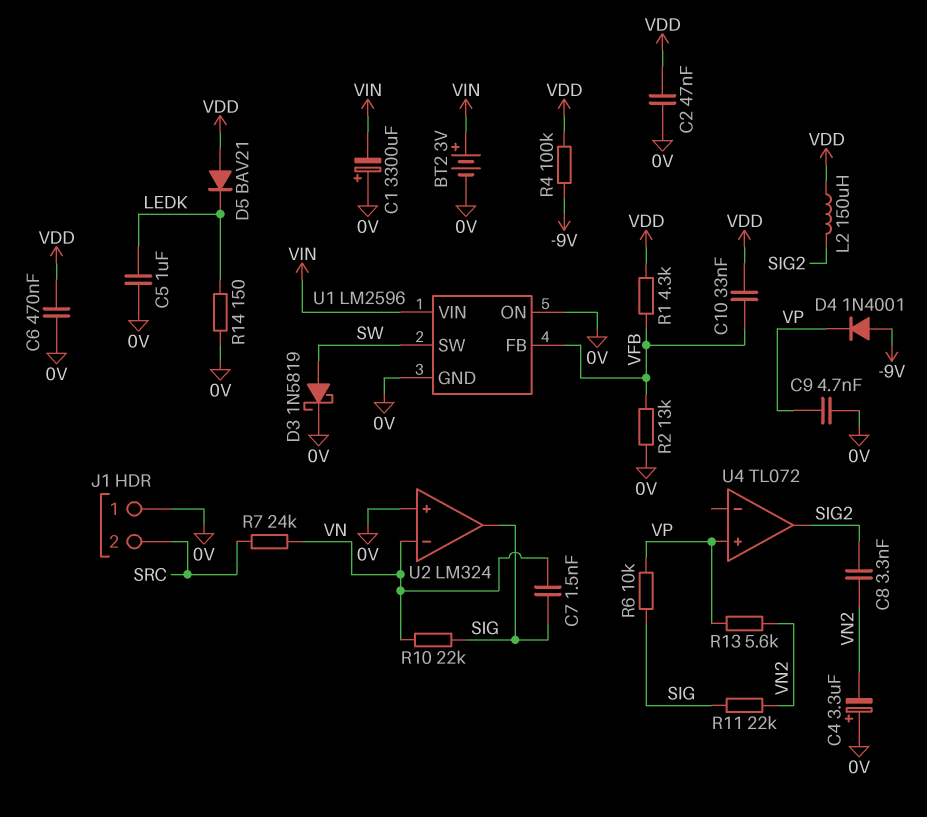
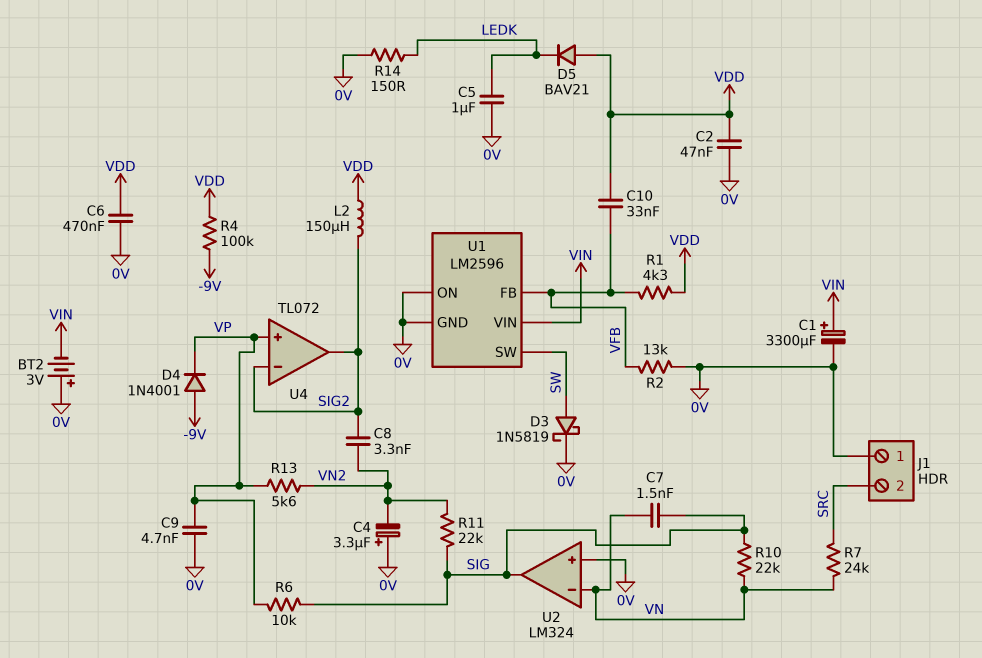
BT2: 3V (plus VIN, minus 0V) -> 3V (plus 0V, minus VIN)
C1: 3300uF (plus 0V, minus VIN) -> 3300uF (plus VIN, minus 0V)
U4 pin in-: none -> SIG2

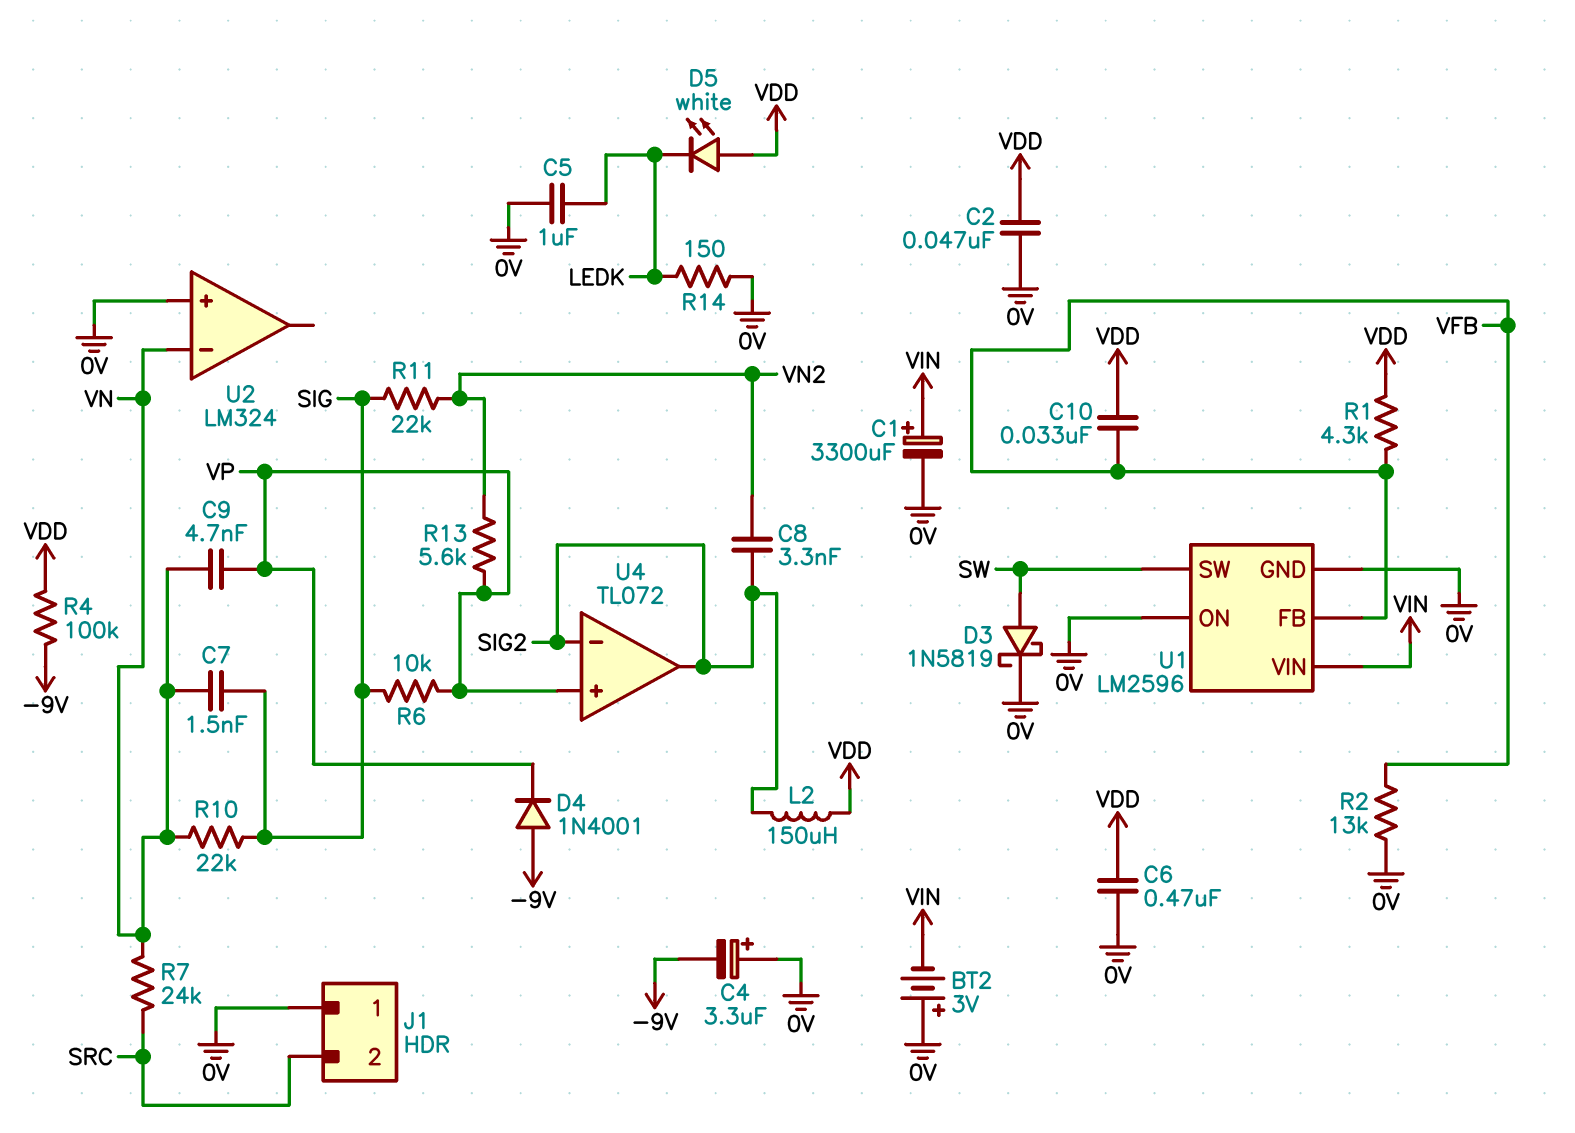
C4: 3.3uF (plus 0V, minus VN2) -> 3.3uF (plus 0V, minus -9V)
C9: 4.7nF (0V, VP) -> 4.7nF (VN, VP)
D5: diode BAV21 (A VDD, K LEDK) -> LED white (A VDD, K LEDK)
U2 pin out: SIG -> none

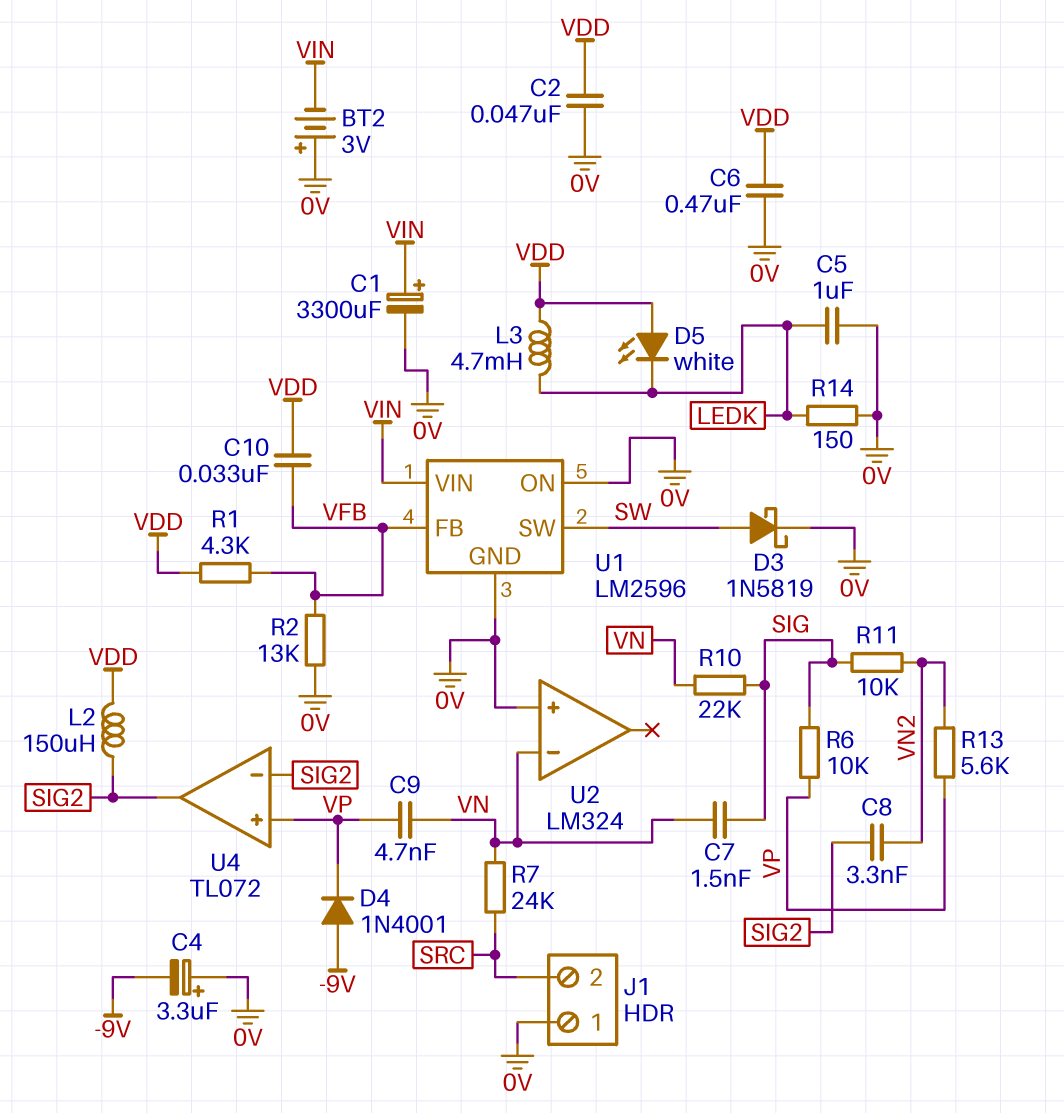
L3: none -> 4.7mH (LEDK, VDD)
R4: 100k (-9V, VDD) -> none
R11: 22k (SIG, VN2) -> 10k (SIG, VN2)

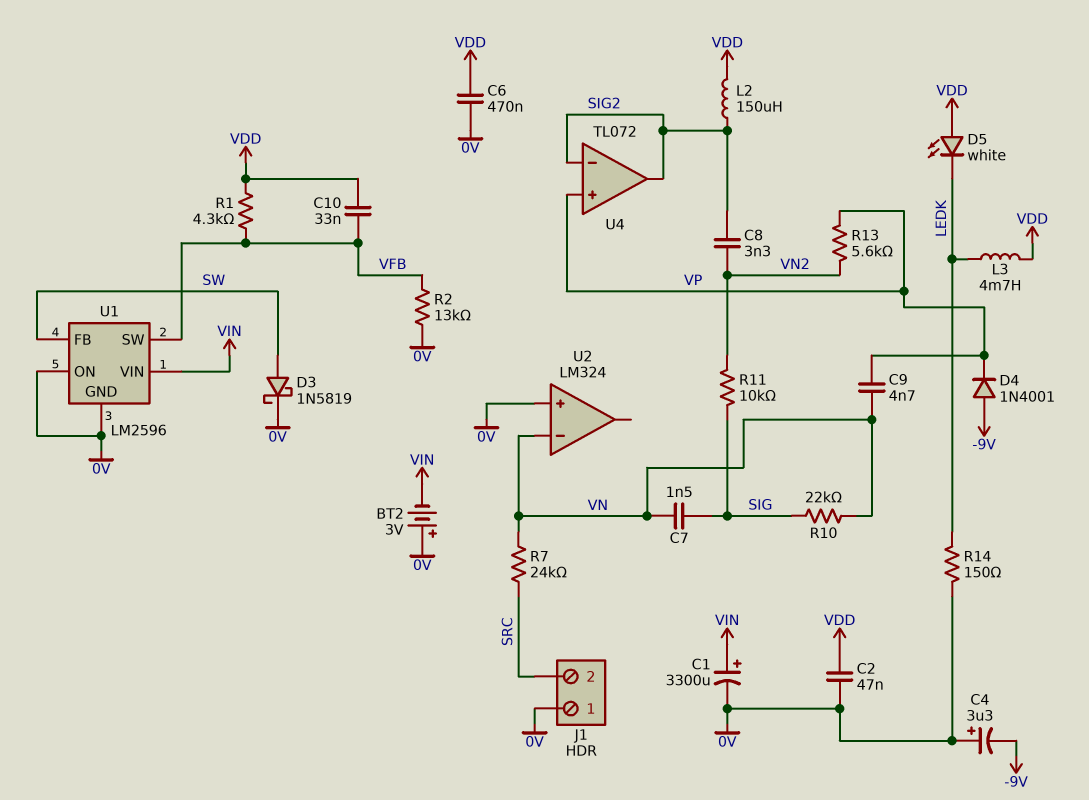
C5: 1uF (0V, LEDK) -> none
R6: 10k (SIG, VP) -> none
U1 pin FB: VFB -> SW
U1 pin SW: SW -> VFB

